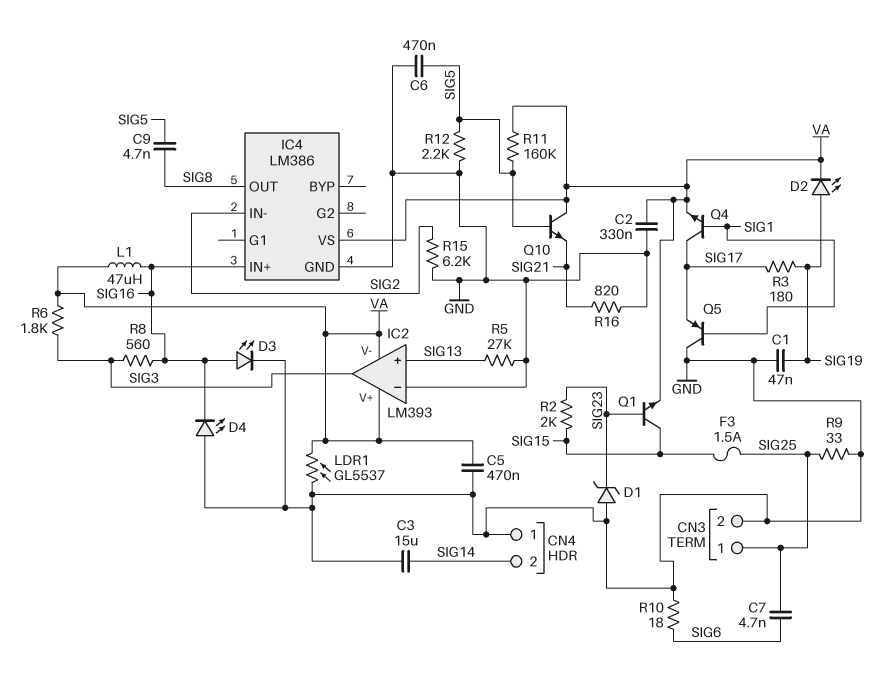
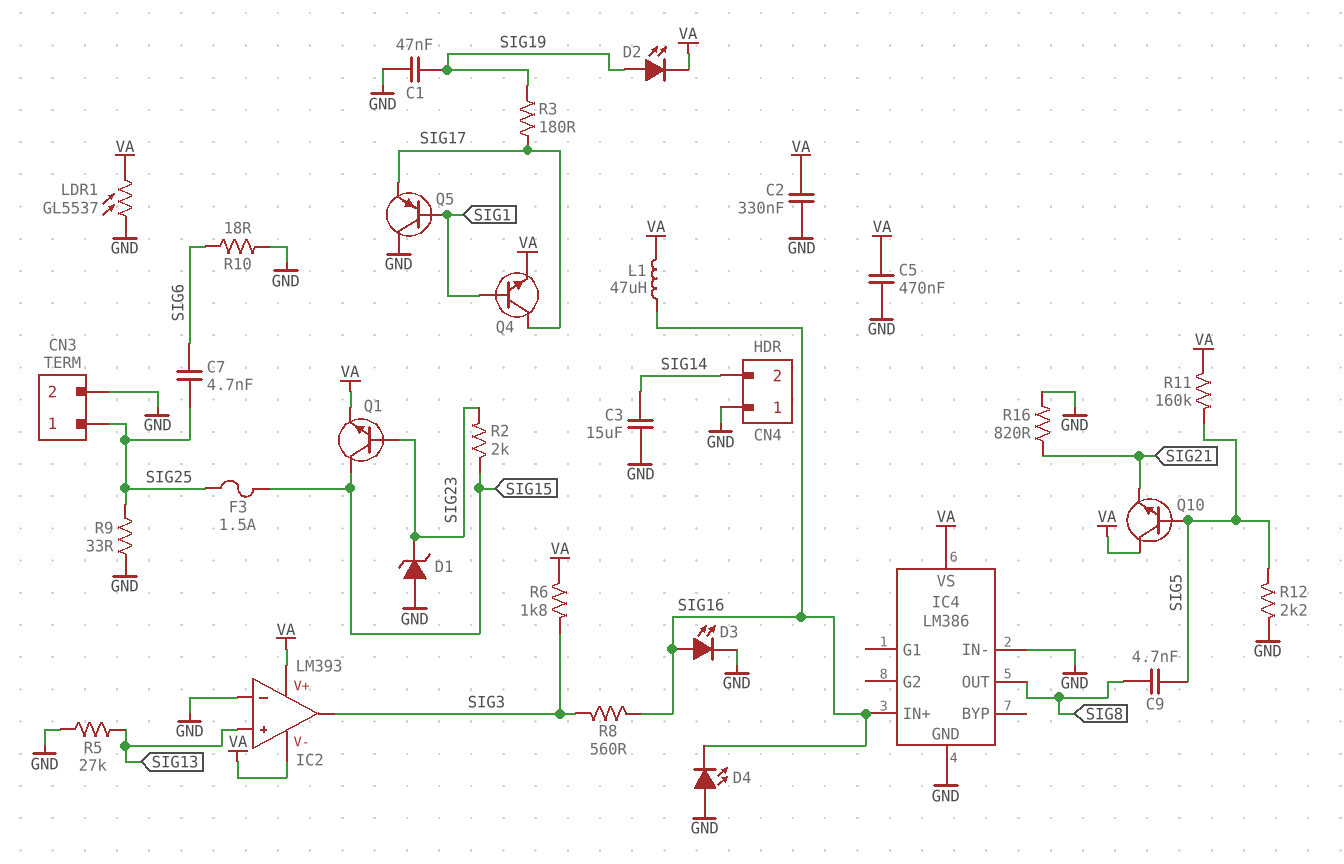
C6: 470nF (GND, SIG5) -> none
IC4 pin IN-: SIG2 -> GND
R15: 6.2k (GND, SIG2) -> none

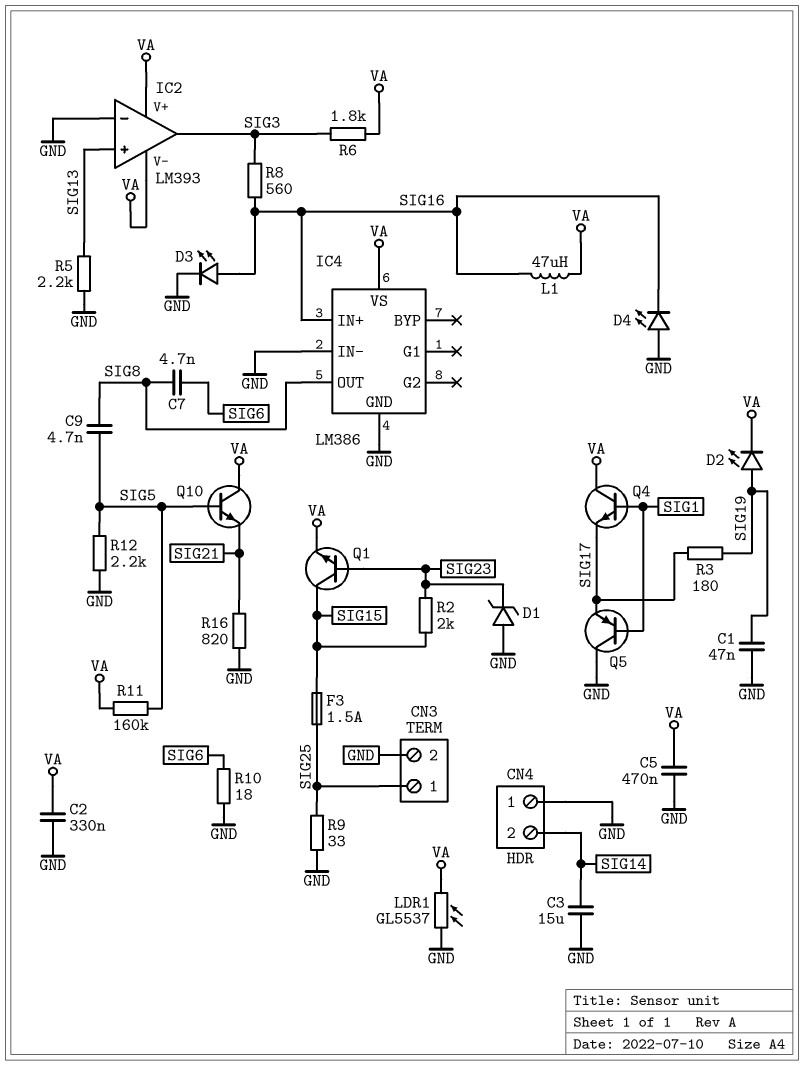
C7: 4.7nF (SIG6, SIG25) -> 4.7nF (SIG6, SIG8)
Q4: NPN (B SIG1, C SIG17, E VA) -> NPN (B SIG1, C VA, E SIG17)
R5: 27k (GND, SIG13) -> 2.2k (GND, SIG13)

